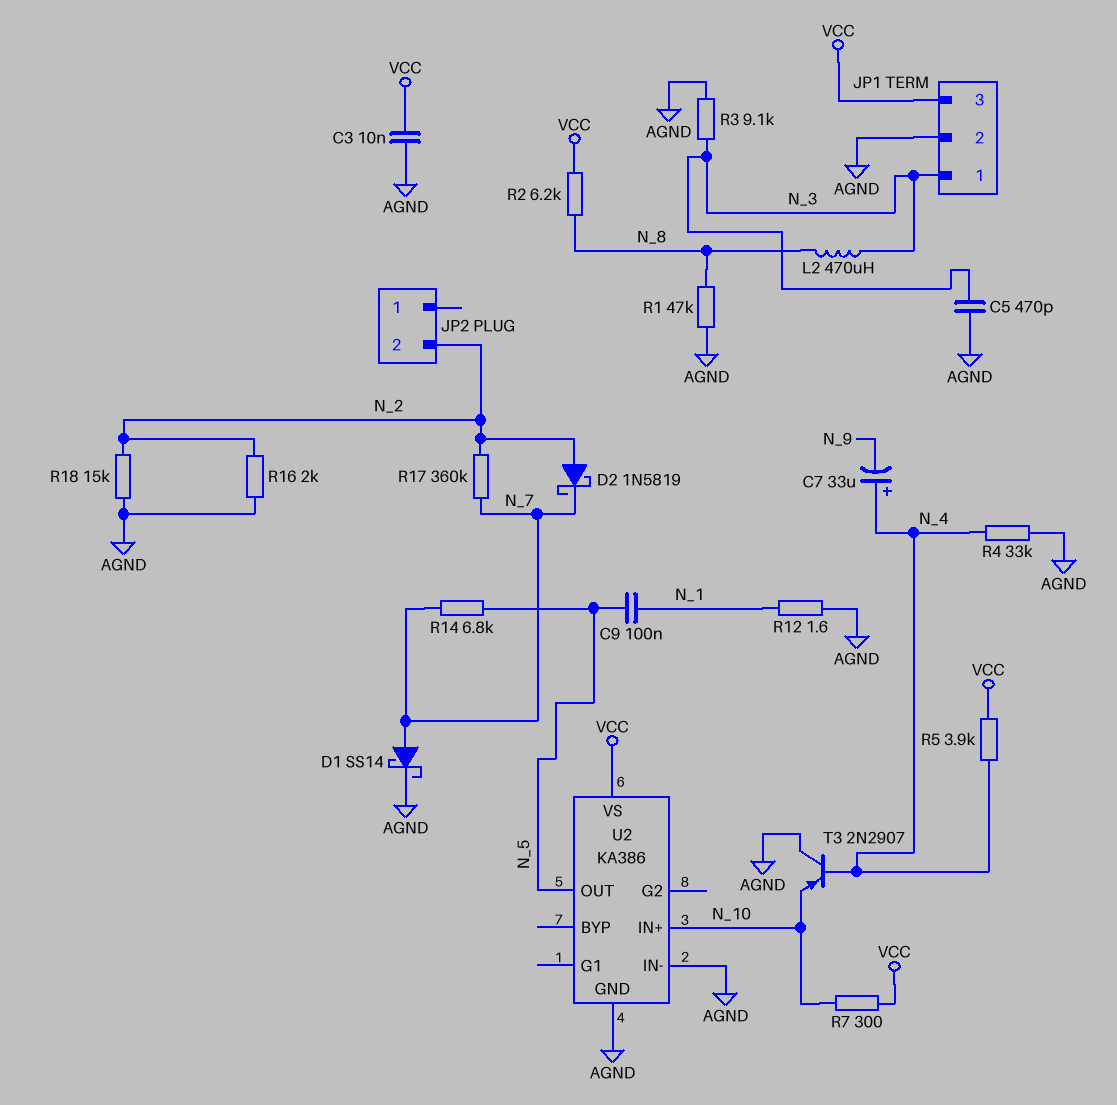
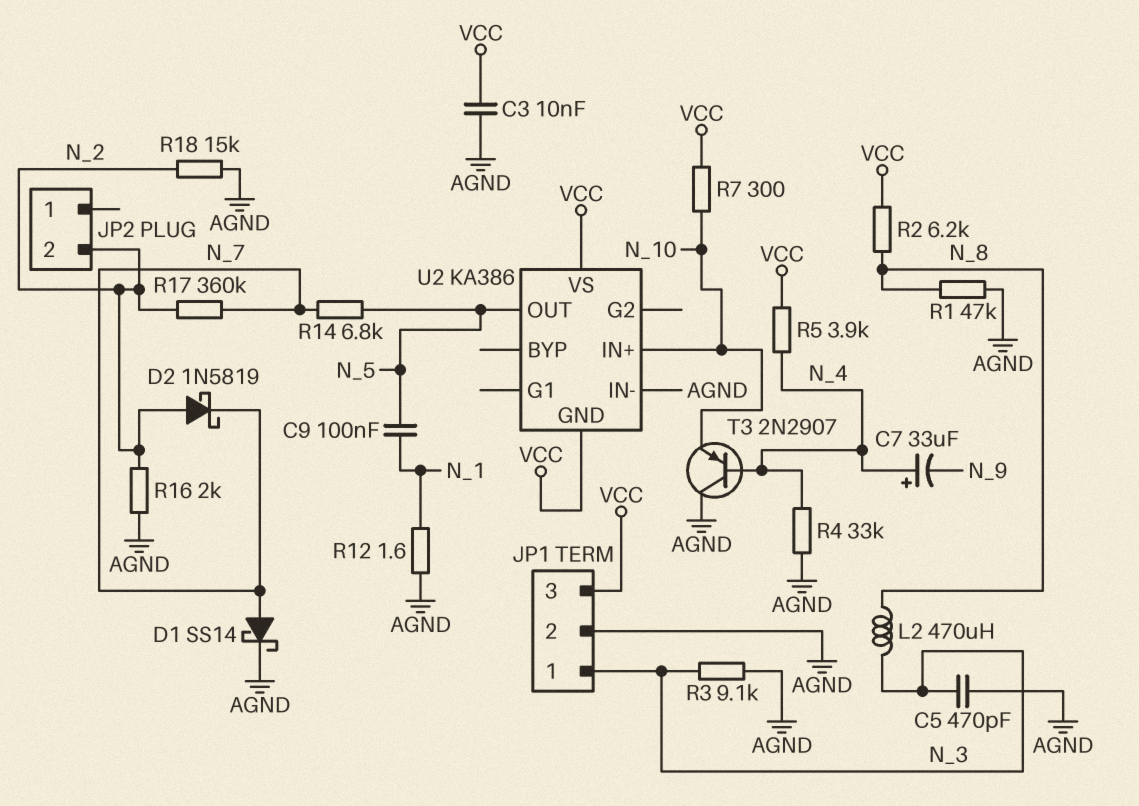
U2 pin GND: AGND -> VCC

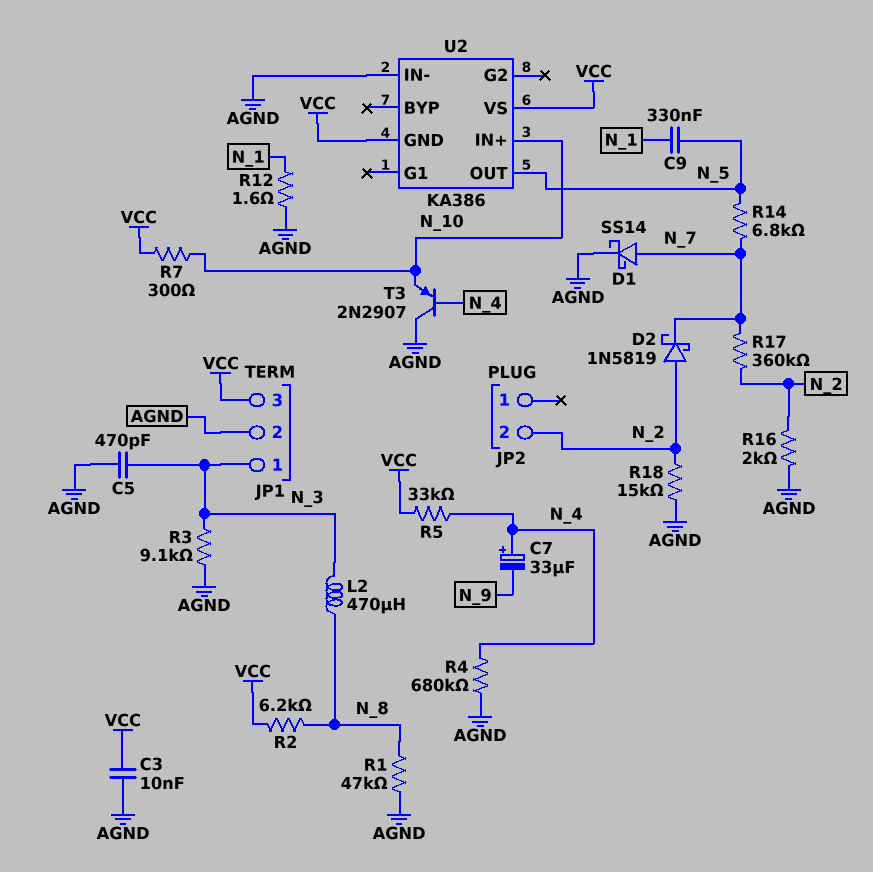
C9: 100nF (N_1, N_5) -> 330nF (N_1, N_5)
R4: 33k (AGND, N_4) -> 680k (AGND, N_4)
R5: 3.9k (N_4, VCC) -> 33k (N_4, VCC)

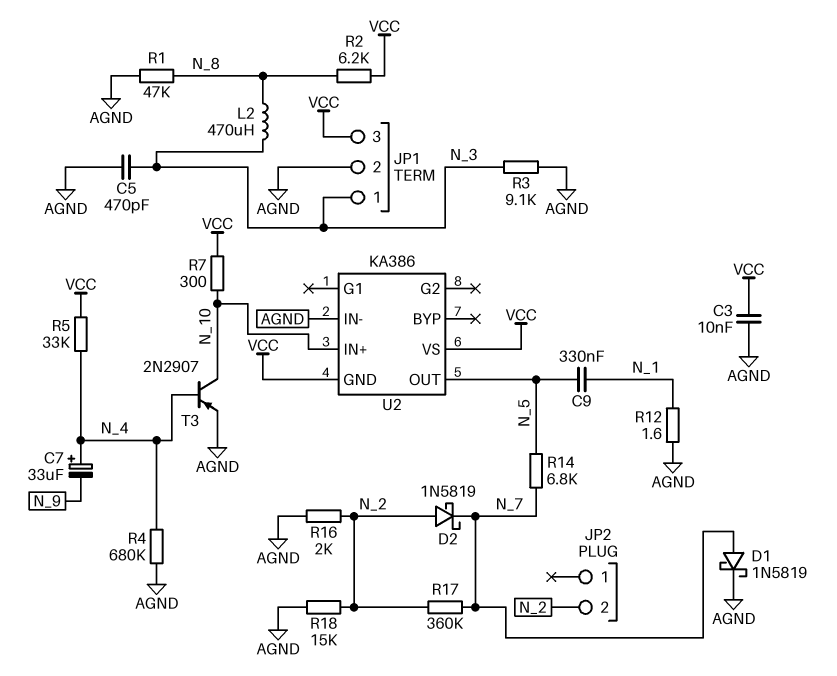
D1: schottky SS14 (A N_7, K AGND) -> schottky 1N5819 (A N_7, K AGND)
T3: PNP 2N2907 (B N_4, C AGND, E N_10) -> PNP 2N2907 (B N_4, C N_10, E AGND)

